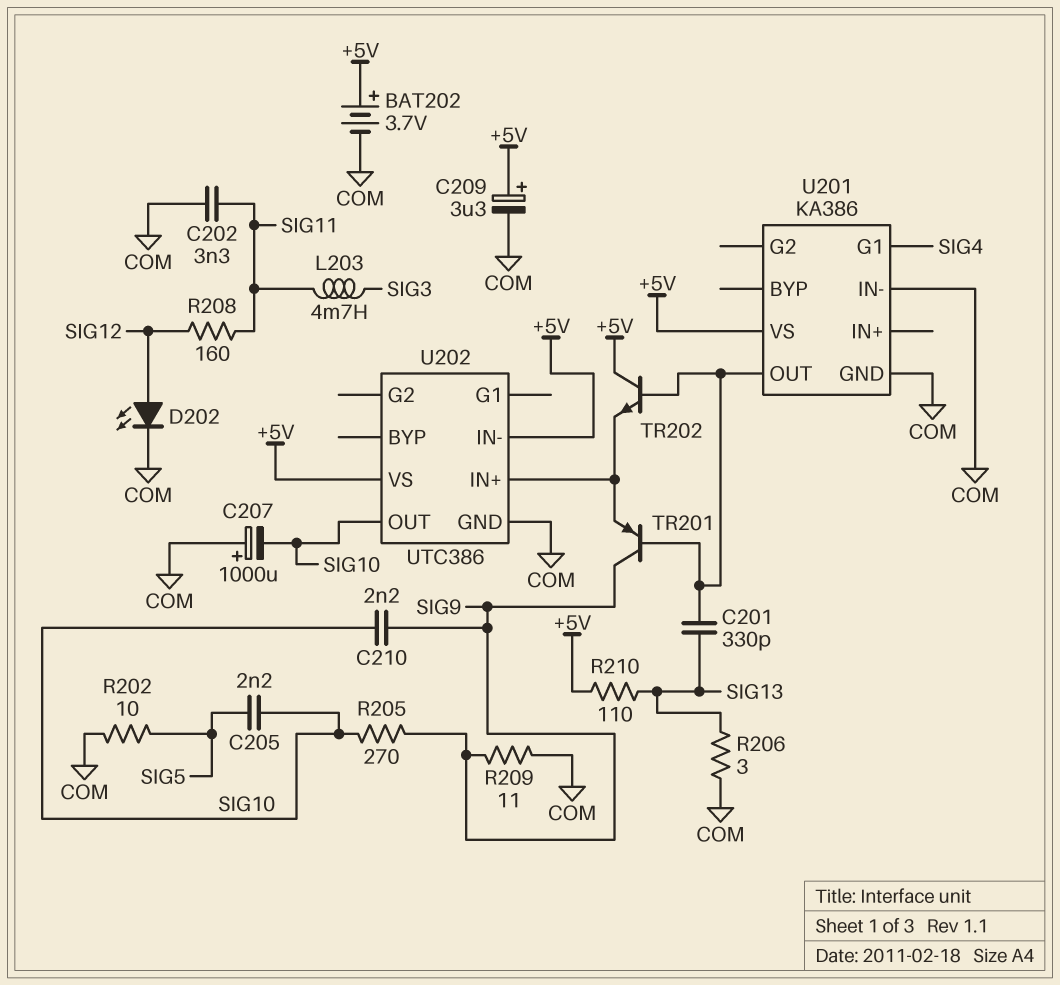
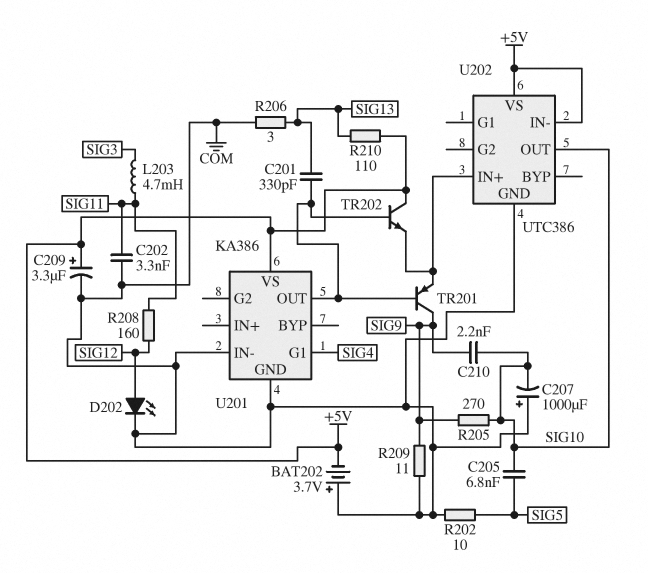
BAT202: 3.7V (plus +5V, minus COM) -> 3.7V (plus COM, minus +5V)
C205: 2.2nF (SIG5, SIG10) -> 6.8nF (SIG5, SIG10)

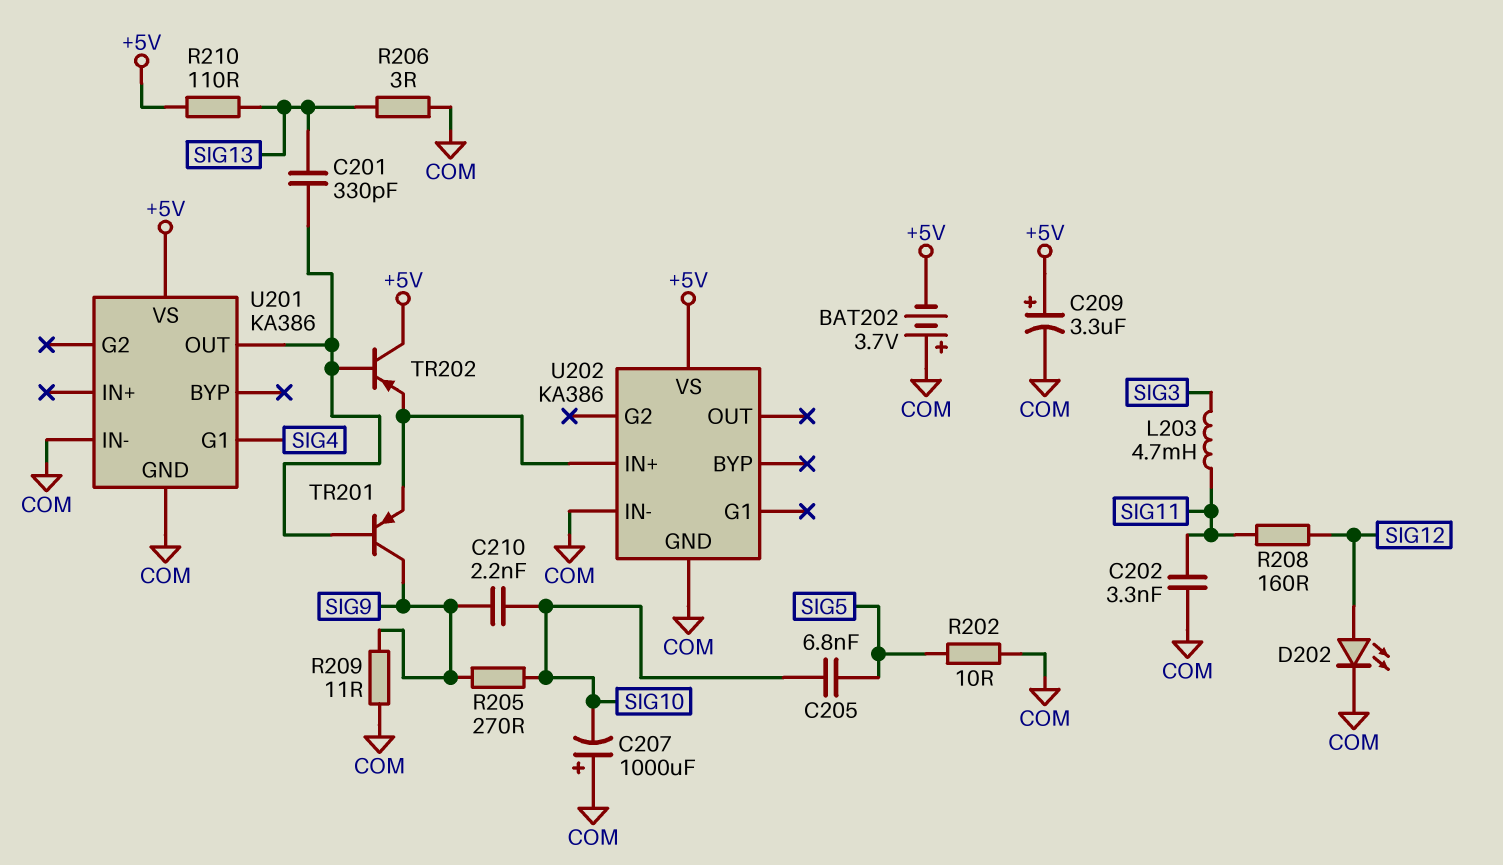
TR202: NPN (B U201/OUT, C +5V, E U202/IN+) -> PNP (B U201/OUT, C +5V, E U202/IN+)
U202: UTC386 -> KA386
U202 pin IN-: +5V -> COM
U202 pin OUT: SIG10 -> none

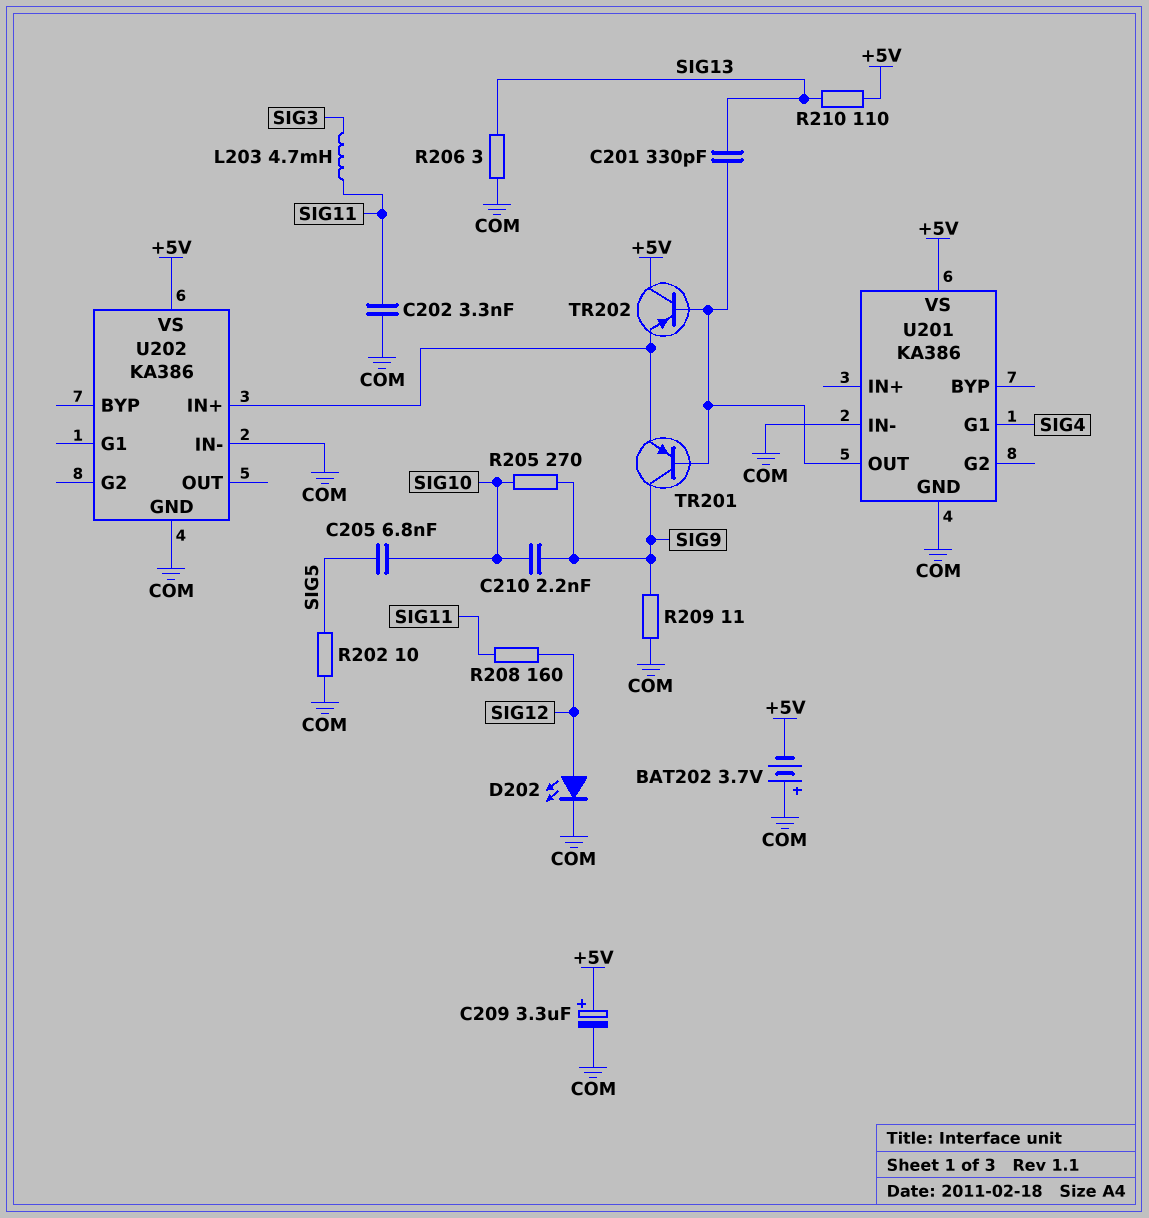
C207: 1000uF (plus COM, minus SIG10) -> none

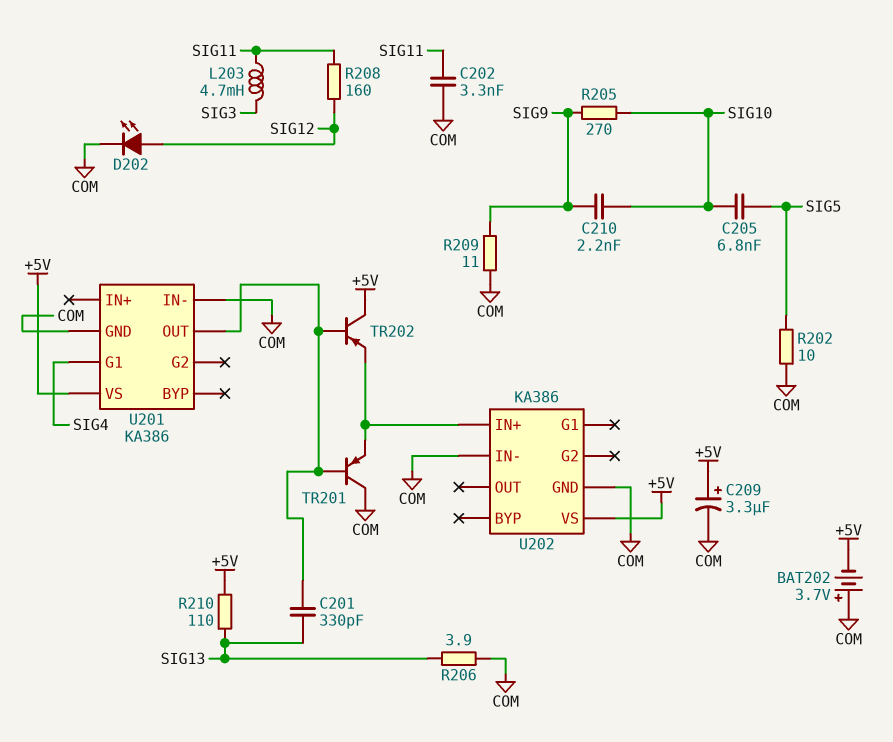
R206: 3 (COM, SIG13) -> 3.9 (COM, SIG13)
TR201: PNP (B U201/OUT, C SIG9, E U202/IN+) -> PNP (B U201/OUT, C COM, E U202/IN+)

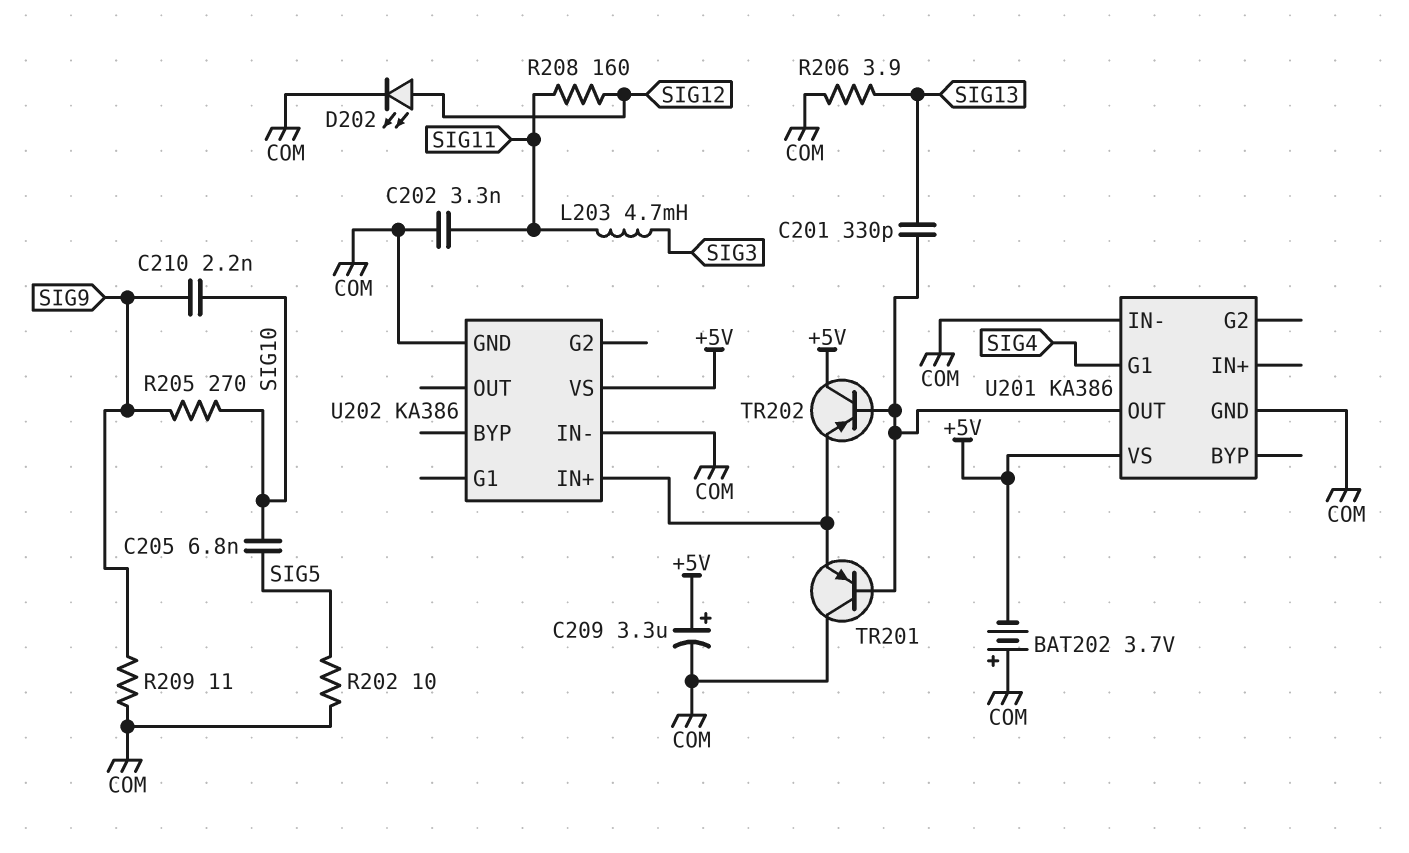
R210: 110 (+5V, SIG13) -> none

